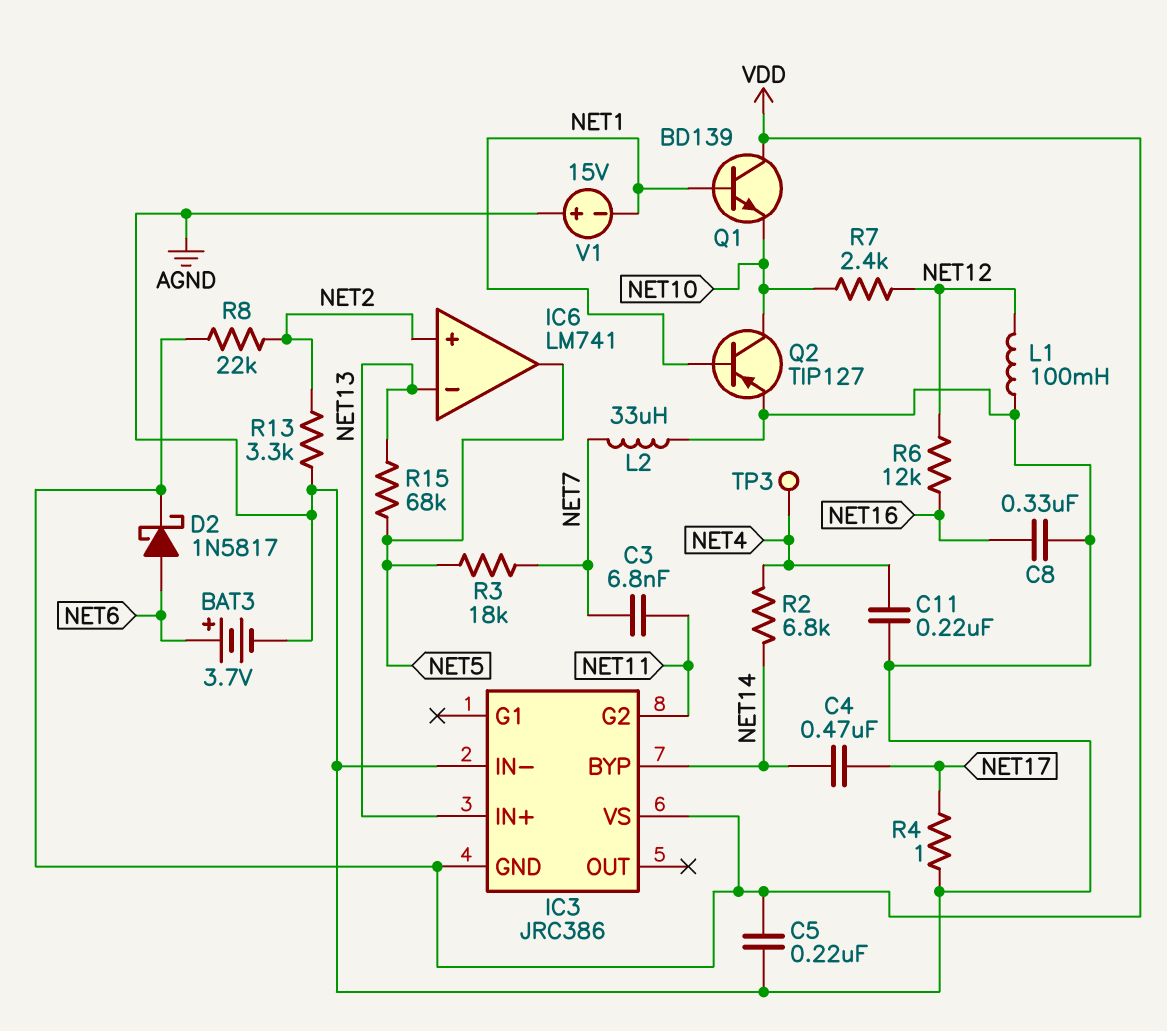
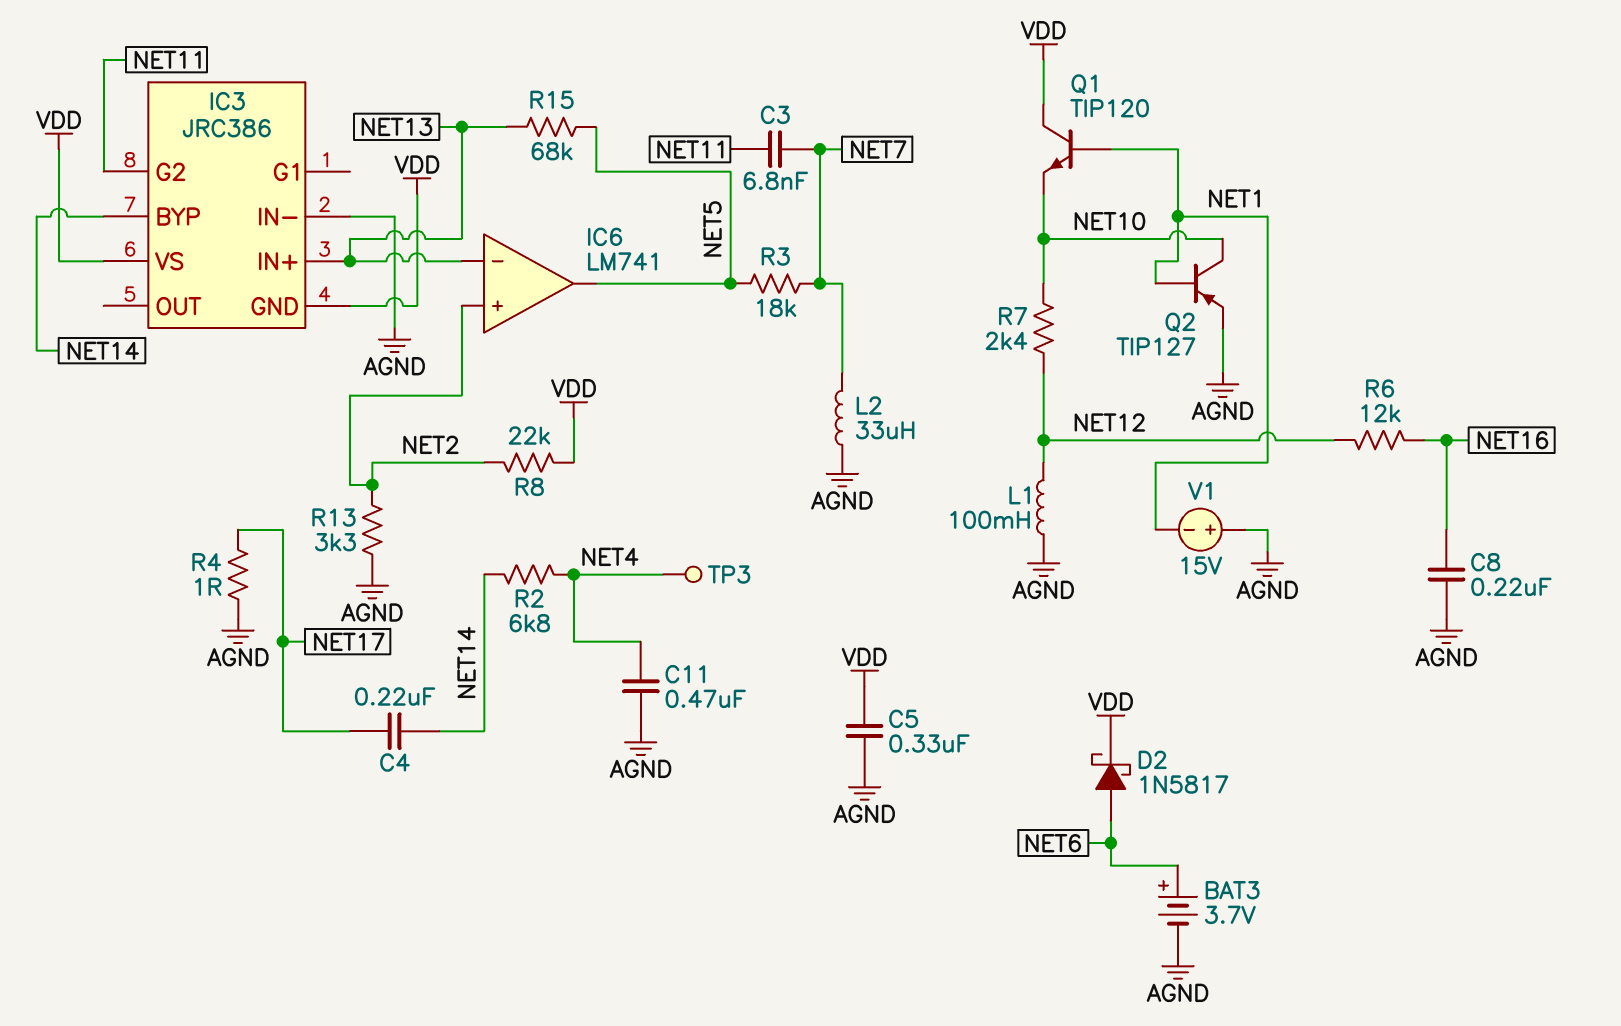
C4: 470nF (NET14, NET17) -> 220nF (NET14, NET17)
C5: 220nF (AGND, VDD) -> 330nF (AGND, VDD)
C8: 330nF (AGND, NET16) -> 220nF (AGND, NET16)
C11: 220nF (AGND, NET4) -> 470nF (AGND, NET4)
Q1: NPN BD139 (B NET1, C VDD, E NET10) -> NPN TIP120 (B NET1, C VDD, E NET10)

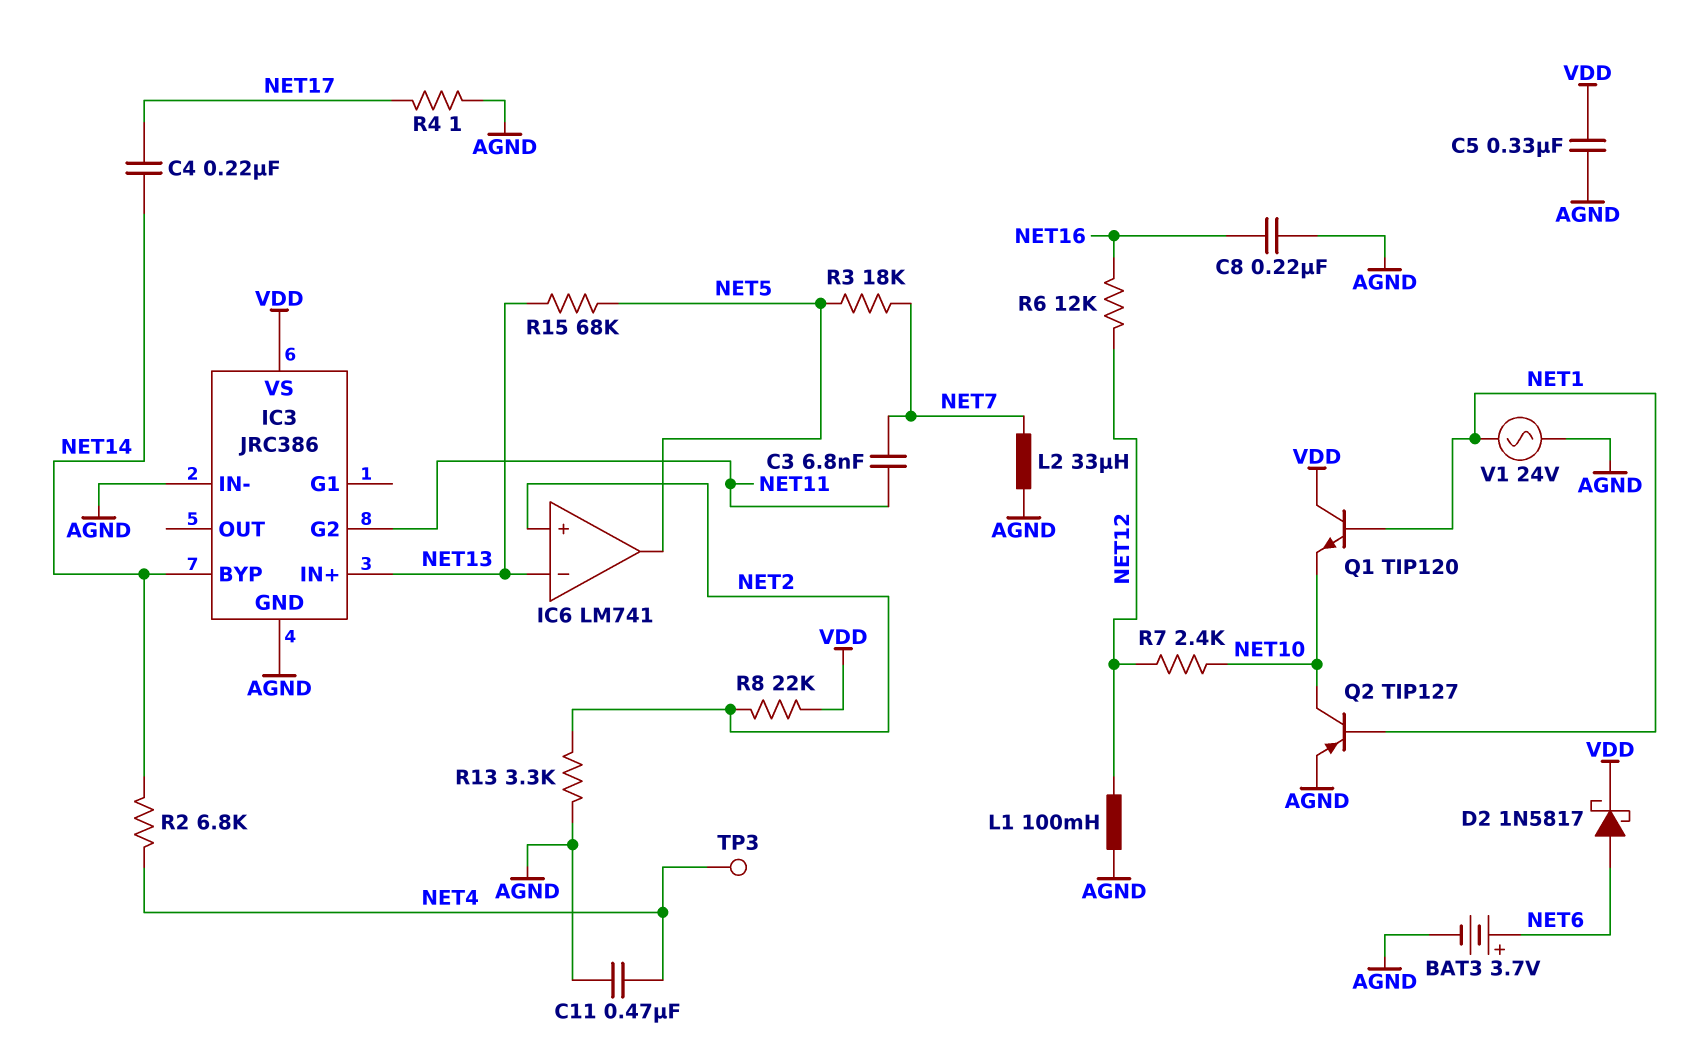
IC3 pin GND: VDD -> AGND
V1: 15V (plus AGND, minus NET1) -> AC 24V (AGND, NET1)

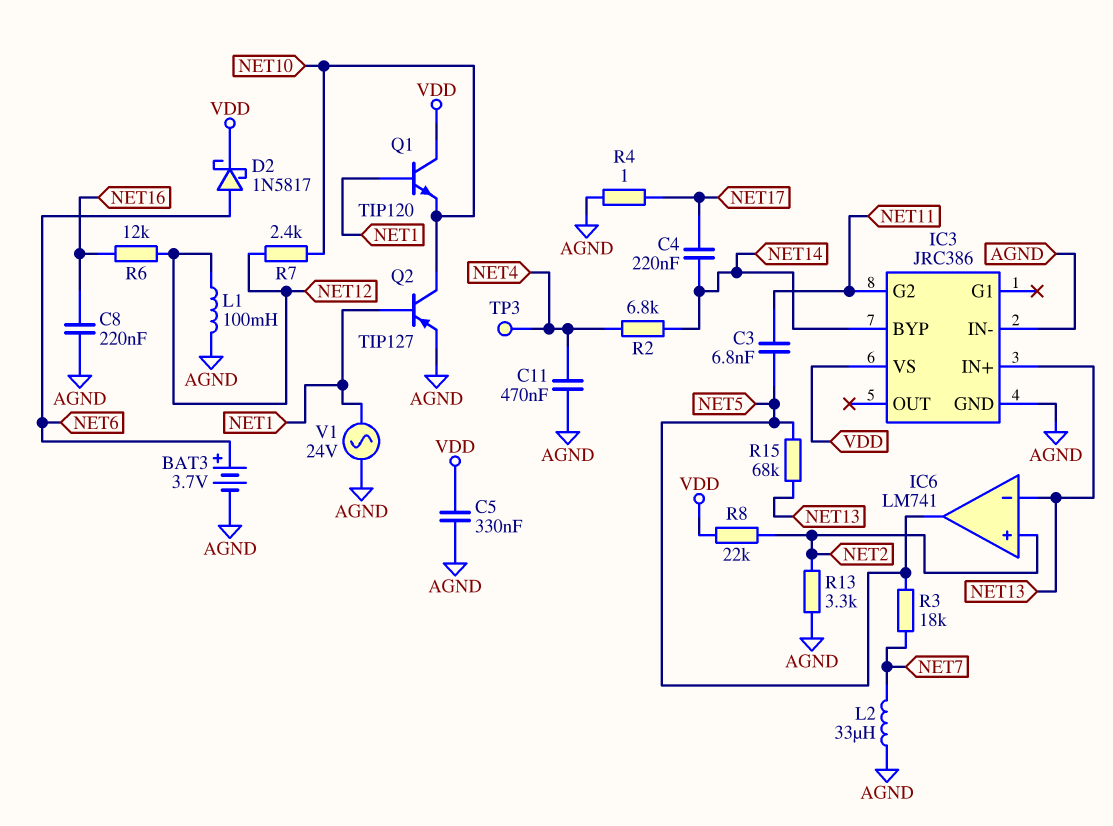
C3: 6.8nF (NET7, NET11) -> 6.8nF (NET5, NET11)

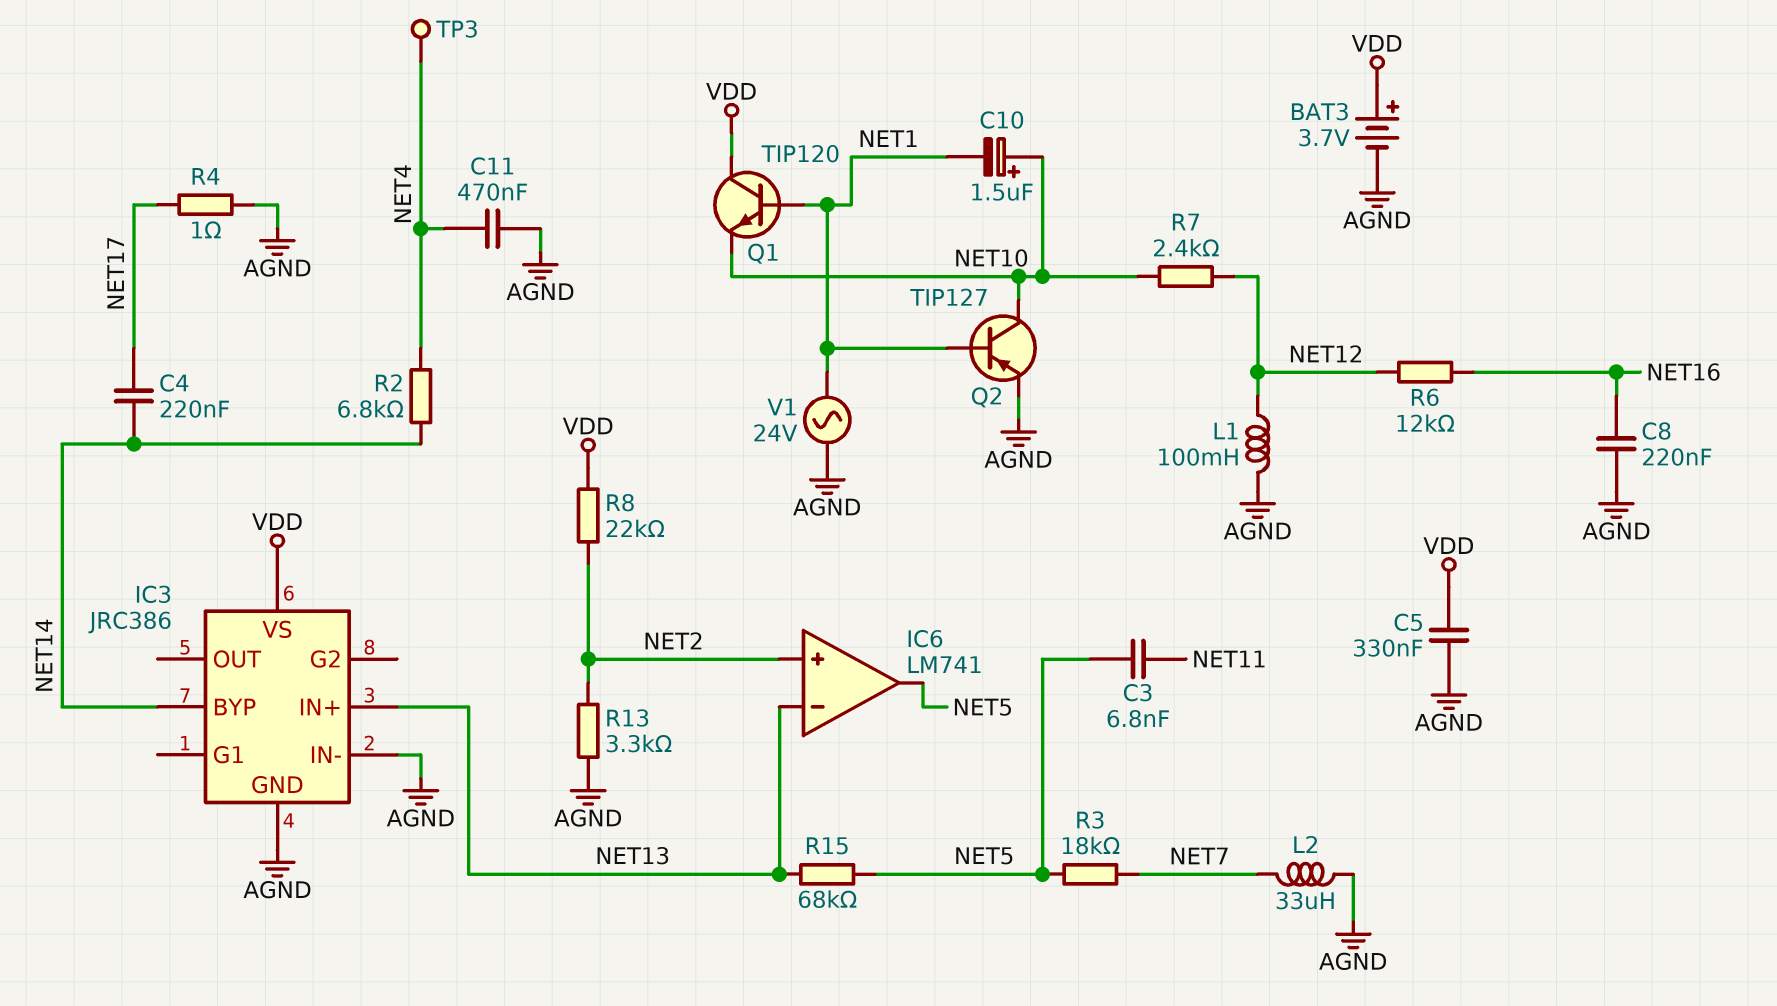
BAT3: 3.7V (plus NET6, minus AGND) -> 3.7V (plus VDD, minus AGND)
C10: none -> 1.5uF (plus NET10, minus NET1)
D2: schottky 1N5817 (A NET6, K VDD) -> none
IC3 pin G2: NET11 -> none

